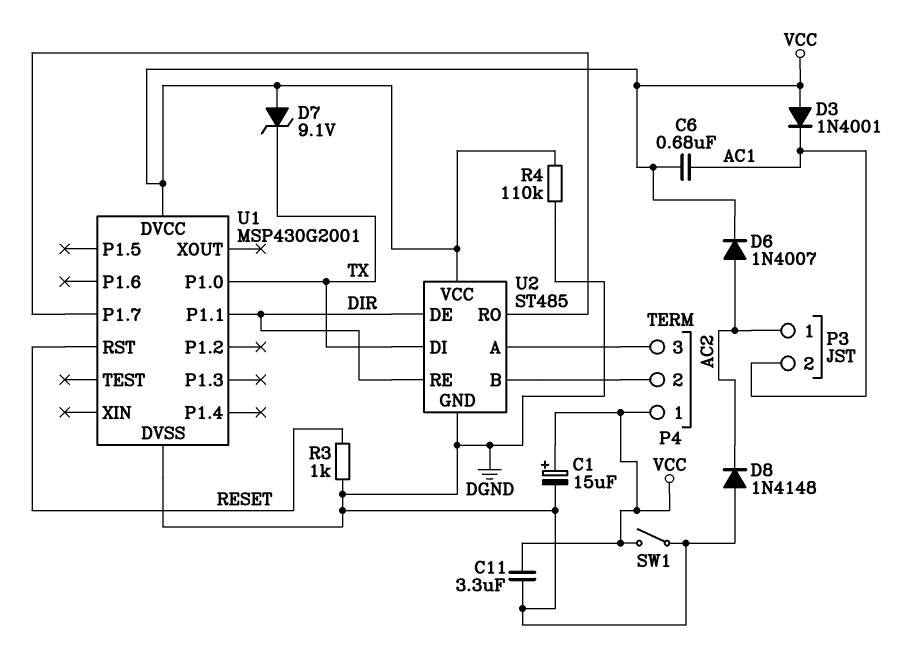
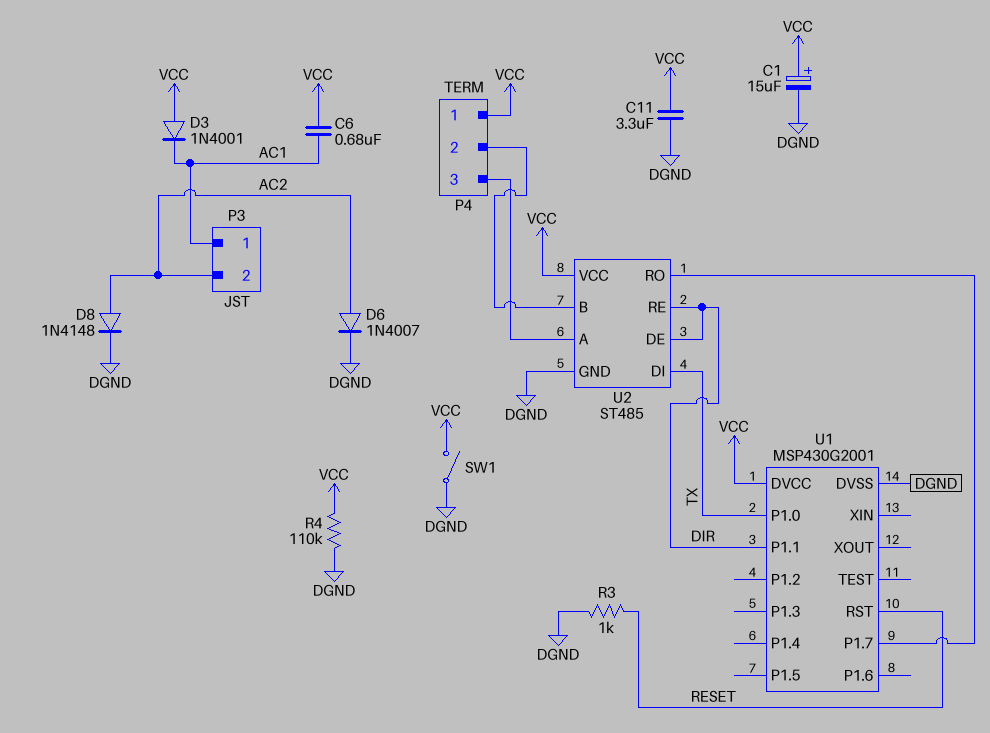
D6: diode 1N4007 (A AC2, K VCC) -> diode 1N4007 (A AC2, K DGND)
D7: zener 9.1V (A VCC, K TX) -> none
D8: diode 1N4148 (A DGND, K AC2) -> diode 1N4148 (A AC2, K DGND)
P3 pin 1: AC2 -> AC1
P3 pin 2: AC1 -> AC2

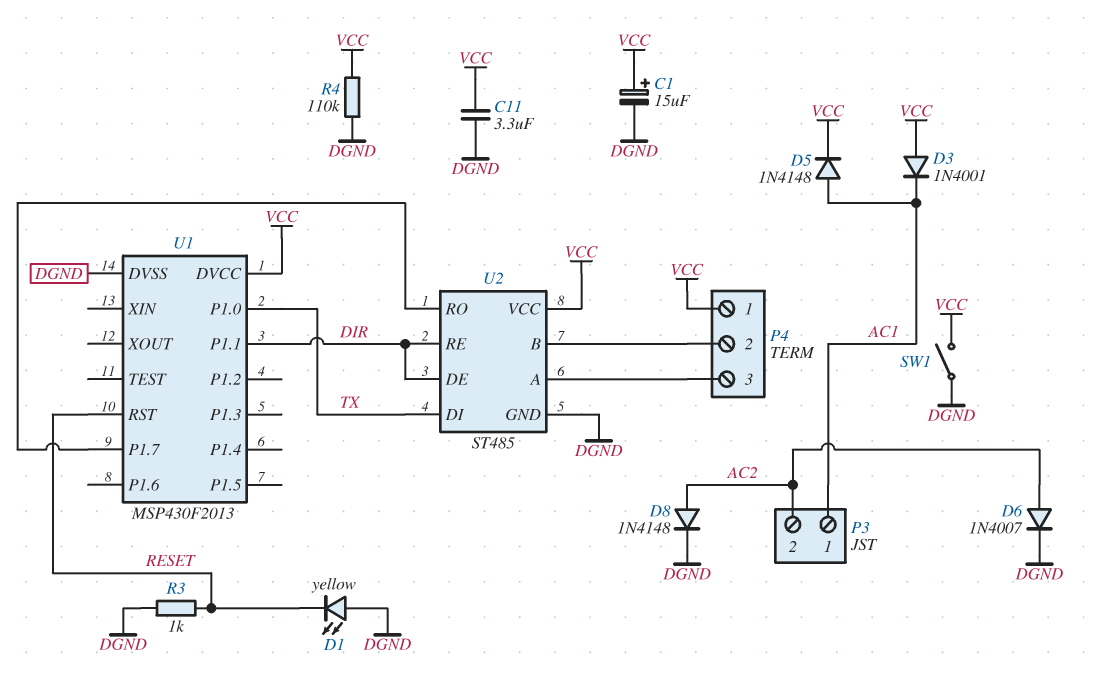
C6: 680nF (AC1, VCC) -> none
D1: none -> LED yellow (A DGND, K RESET)
D5: none -> diode 1N4148 (A AC1, K VCC)
U1: MSP430G2001 -> MSP430F2013

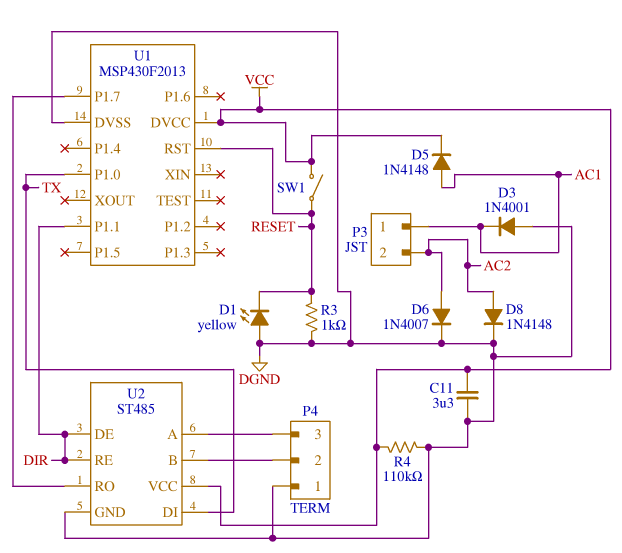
C1: 15uF (plus VCC, minus DGND) -> none
D3: diode 1N4001 (A VCC, K AC1) -> diode 1N4001 (A DGND, K AC1)
P4 pin 1: VCC -> DGND
SW1: switch (DGND, VCC) -> switch (RESET, VCC)

